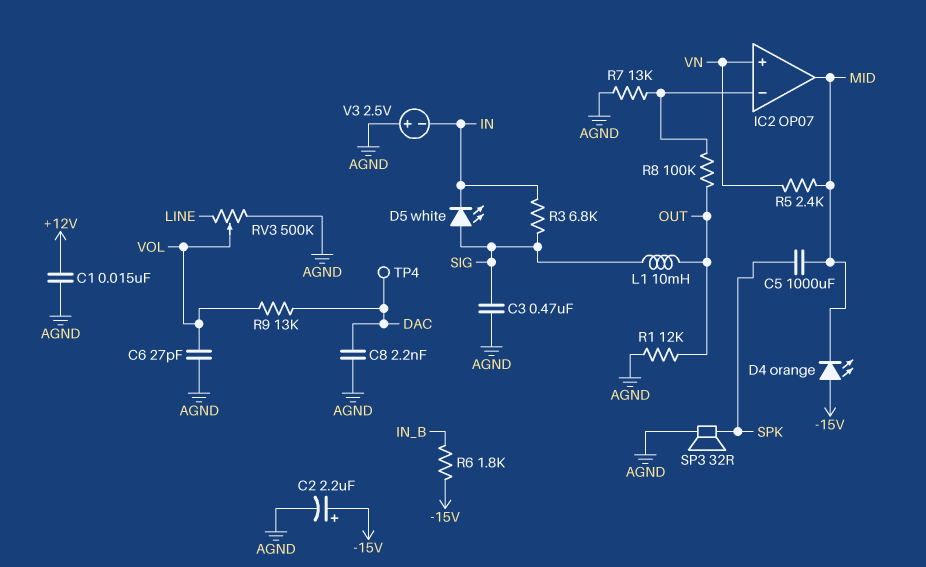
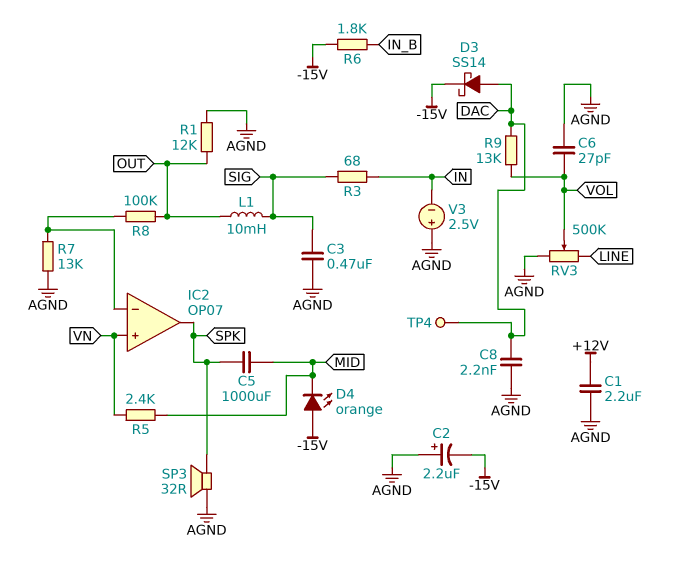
C1: 15nF (+12V, AGND) -> 2.2uF (+12V, AGND)
C2: 2.2uF (plus -15V, minus AGND) -> 2.2uF (plus AGND, minus -15V)
D3: none -> schottky SS14 (A DAC, K -15V)
D5: LED white (A SIG, K IN) -> none
IC2 pin out: MID -> SPK
R3: 6.8k (IN, SIG) -> 68 (IN, SIG)

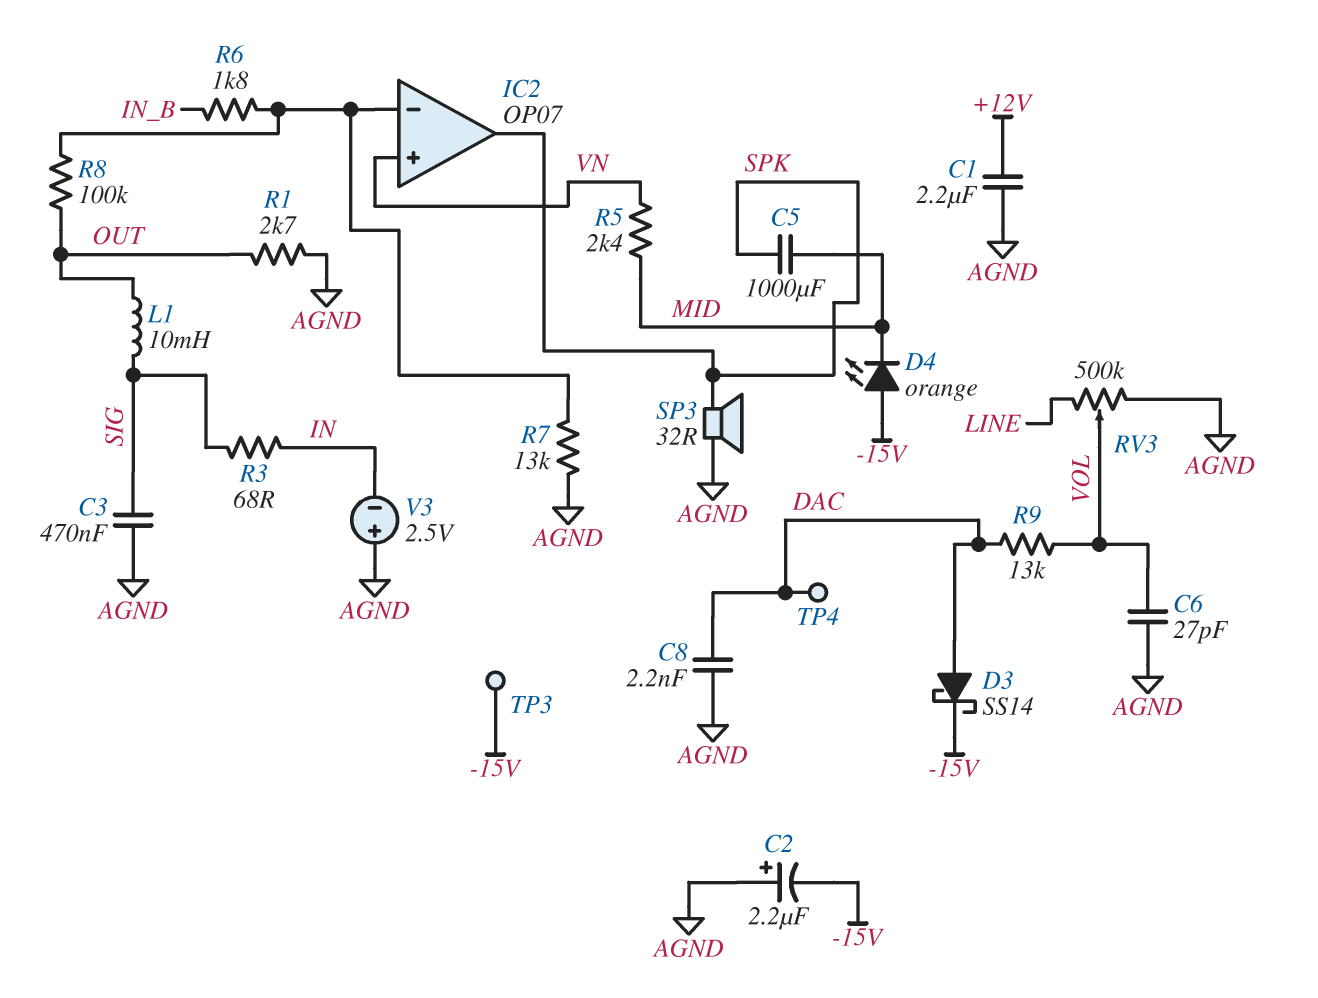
R1: 12k (AGND, OUT) -> 2.7k (AGND, OUT)
R6: 1.8k (-15V, IN_B) -> 1.8k (IC2/in-, IN_B)
TP3: none -> test point (-15V)

